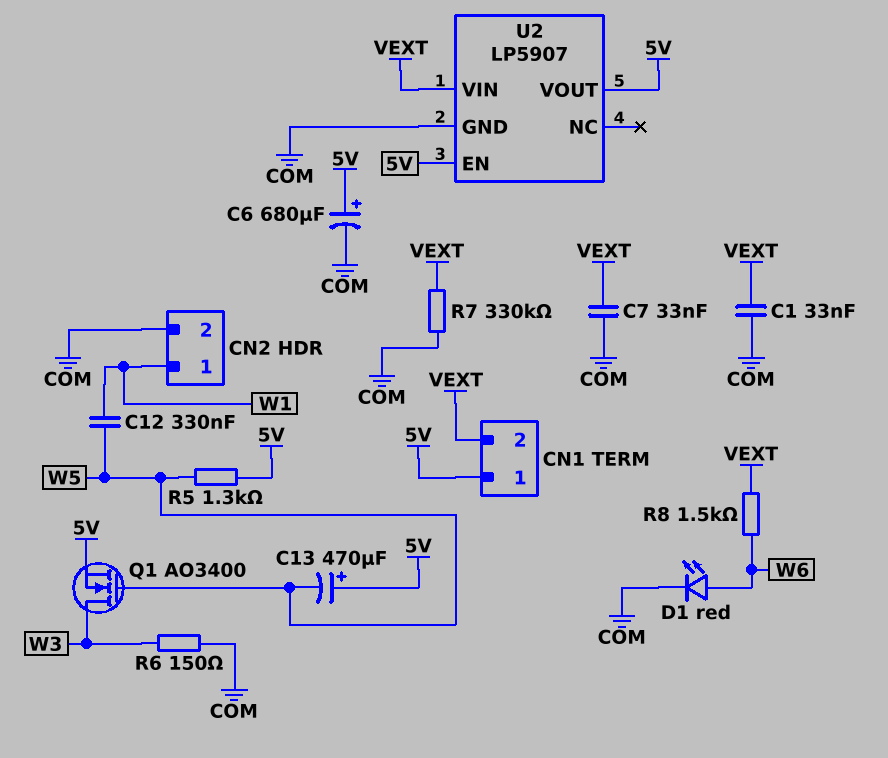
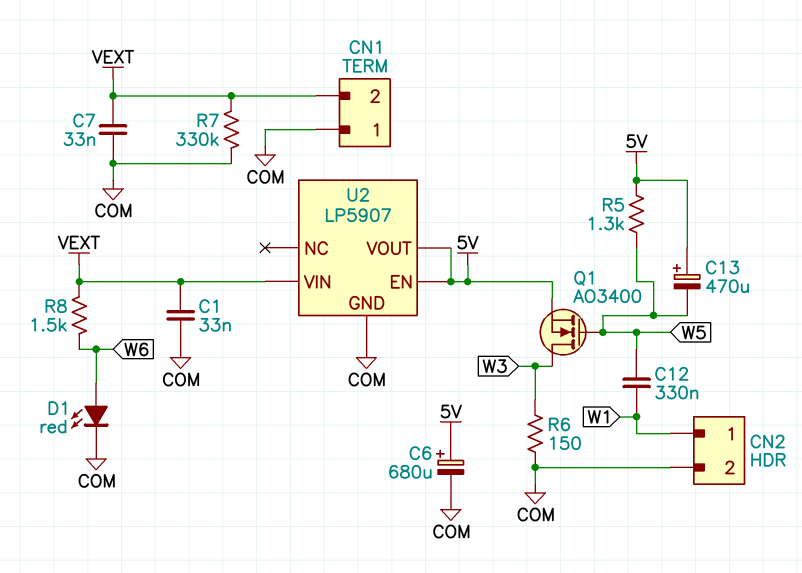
CN1 pin 1: 5V -> COM

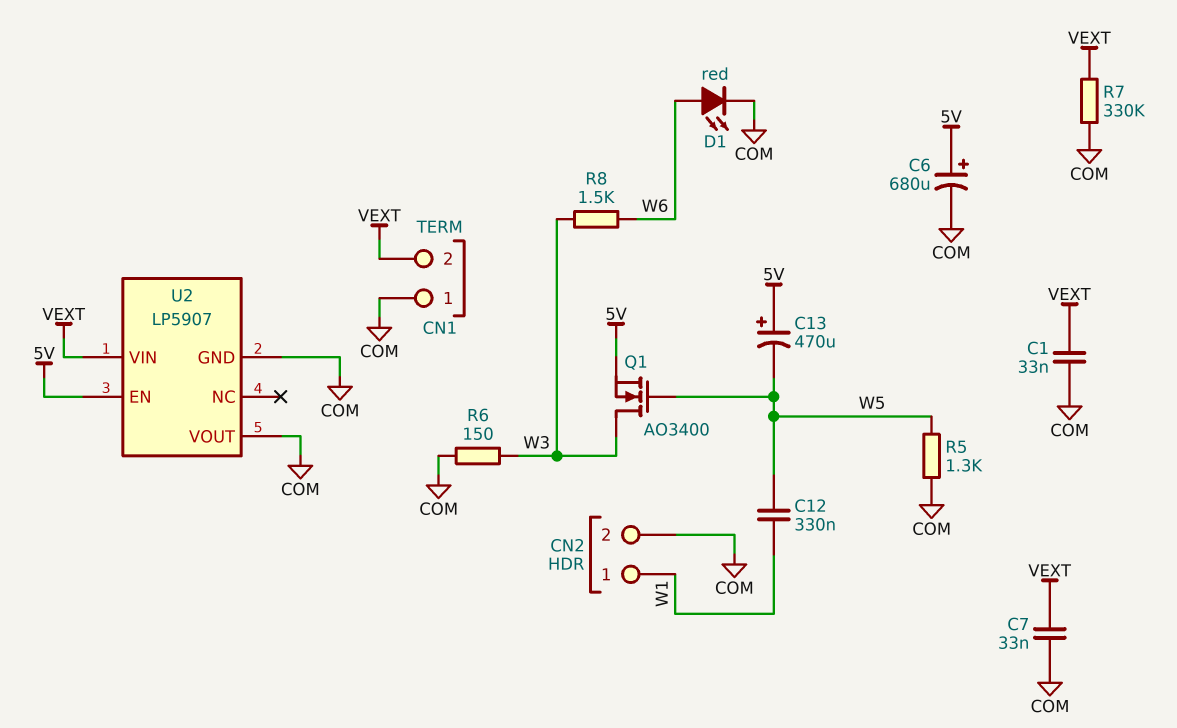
R5: 1.3k (5V, W5) -> 1.3k (COM, W5)
R8: 1.5k (VEXT, W6) -> 1.5k (W3, W6)
U2 pin VOUT: 5V -> COM

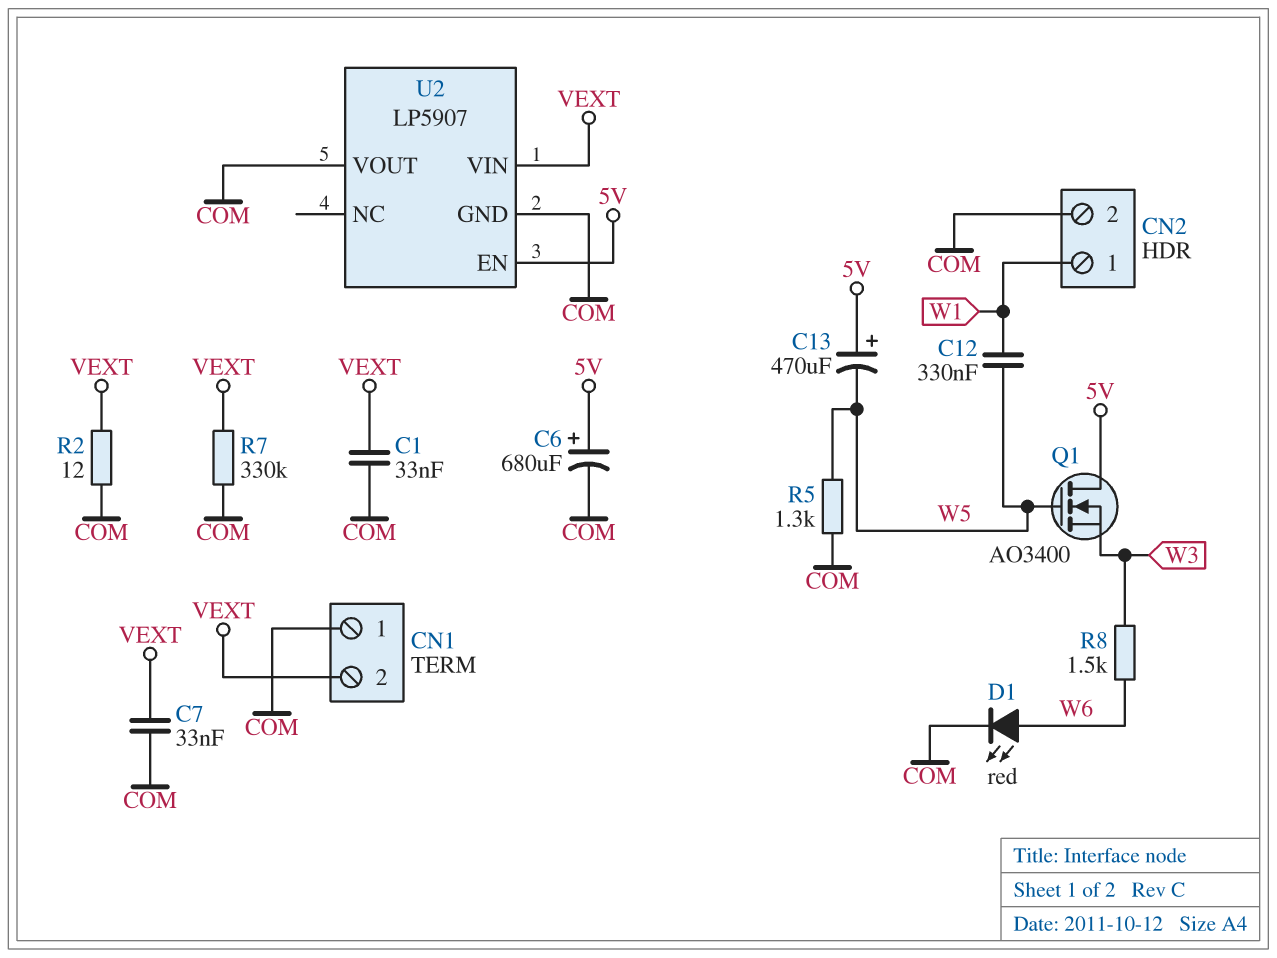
Q1: NMOS AO3400 (G W5, D W3, S 5V) -> NMOS AO3400 (G W5, D 5V, S W3)
R2: none -> 12 (COM, VEXT)
R6: 150 (COM, W3) -> none

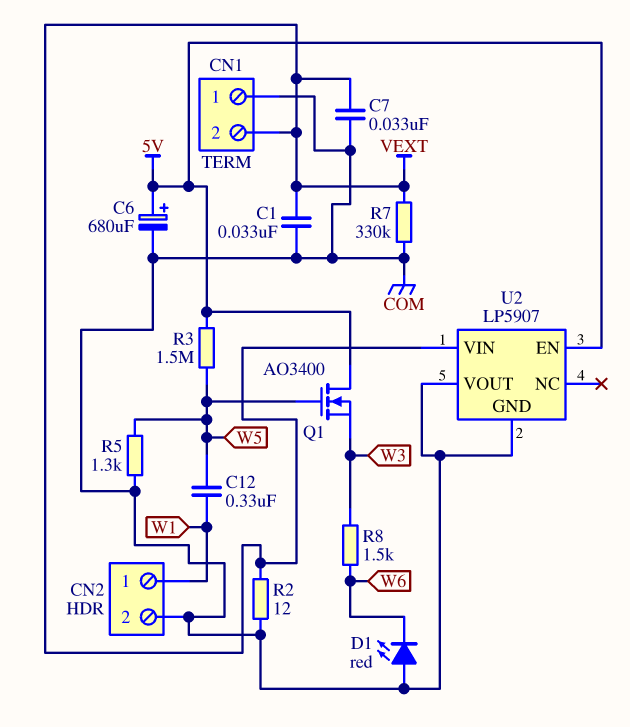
C13: 470uF (plus 5V, minus W5) -> none
D1: LED red (A W6, K COM) -> LED red (A COM, K W6)
R3: none -> 1.5M (5V, W5)

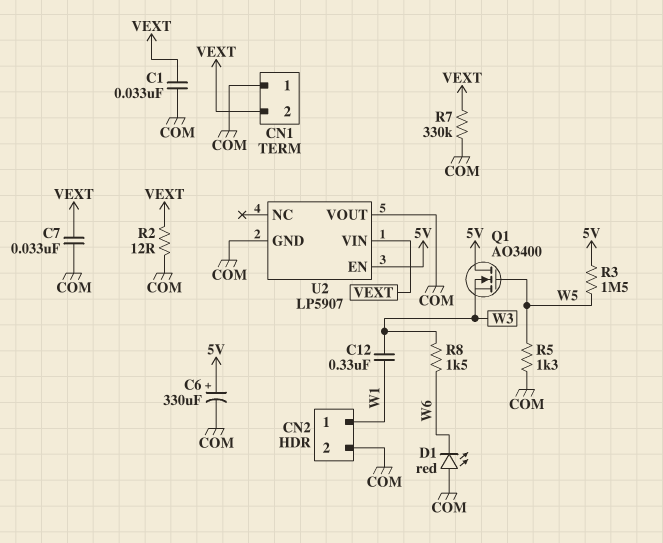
C6: 680uF (plus 5V, minus COM) -> 330uF (plus 5V, minus COM)
C12: 330nF (W1, W5) -> 330nF (W1, W3)

